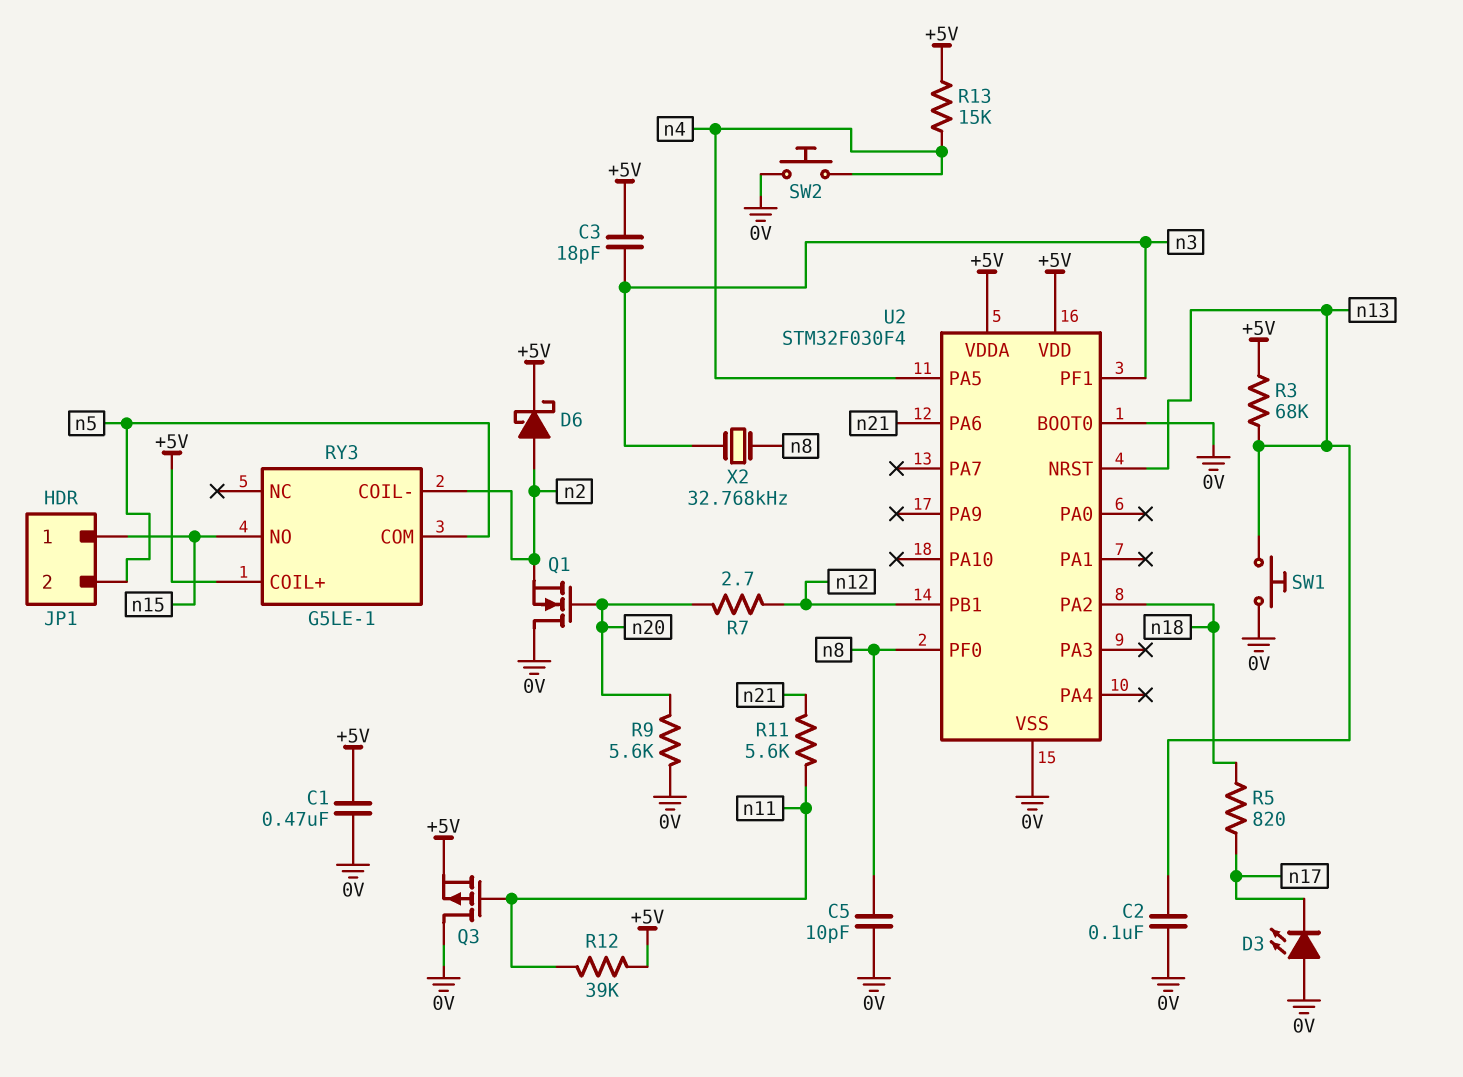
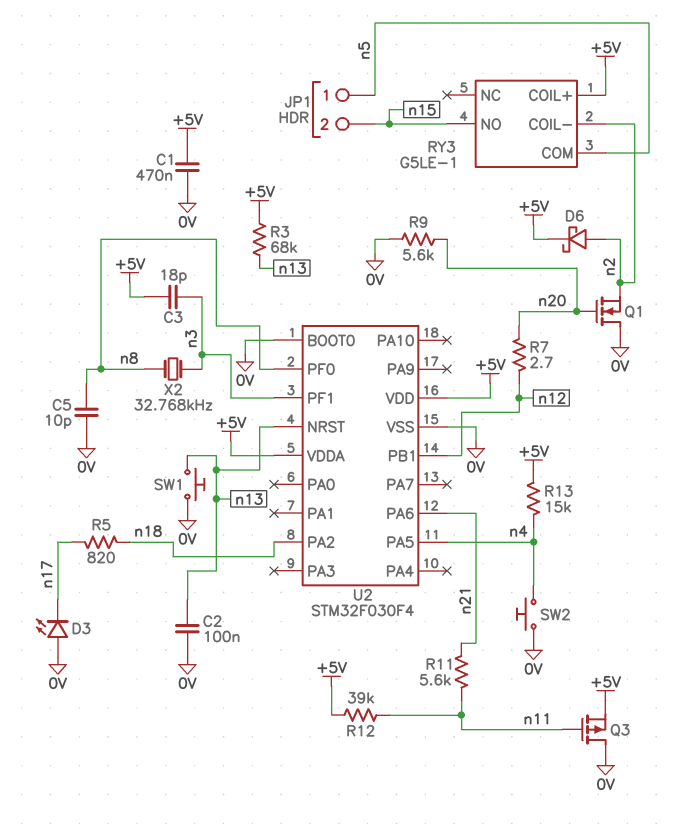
JP1 pin 1: n15 -> n5
JP1 pin 2: n5 -> n15

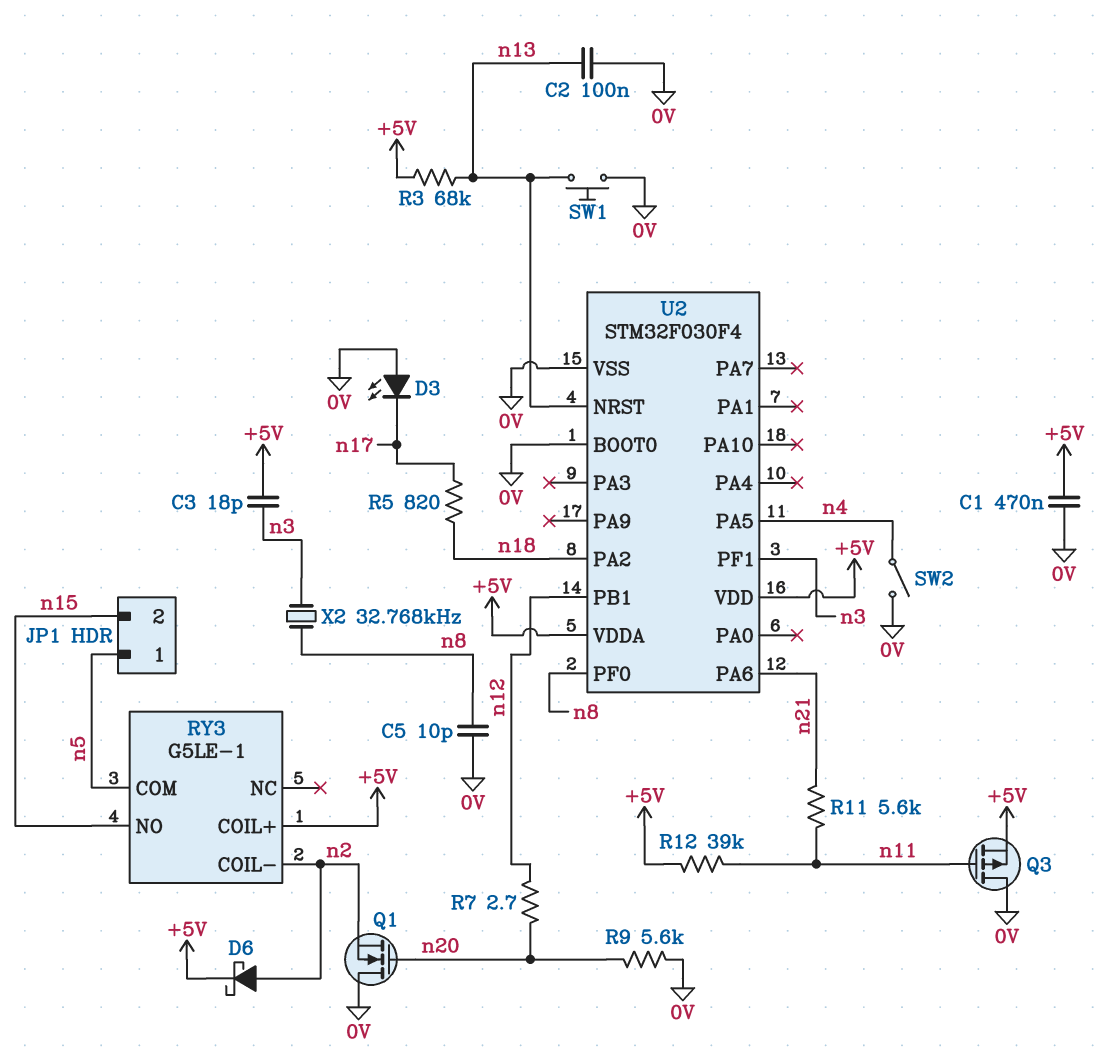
R13: 15k (+5V, n4) -> none
SW2: button (0V, n4) -> switch (0V, n4)

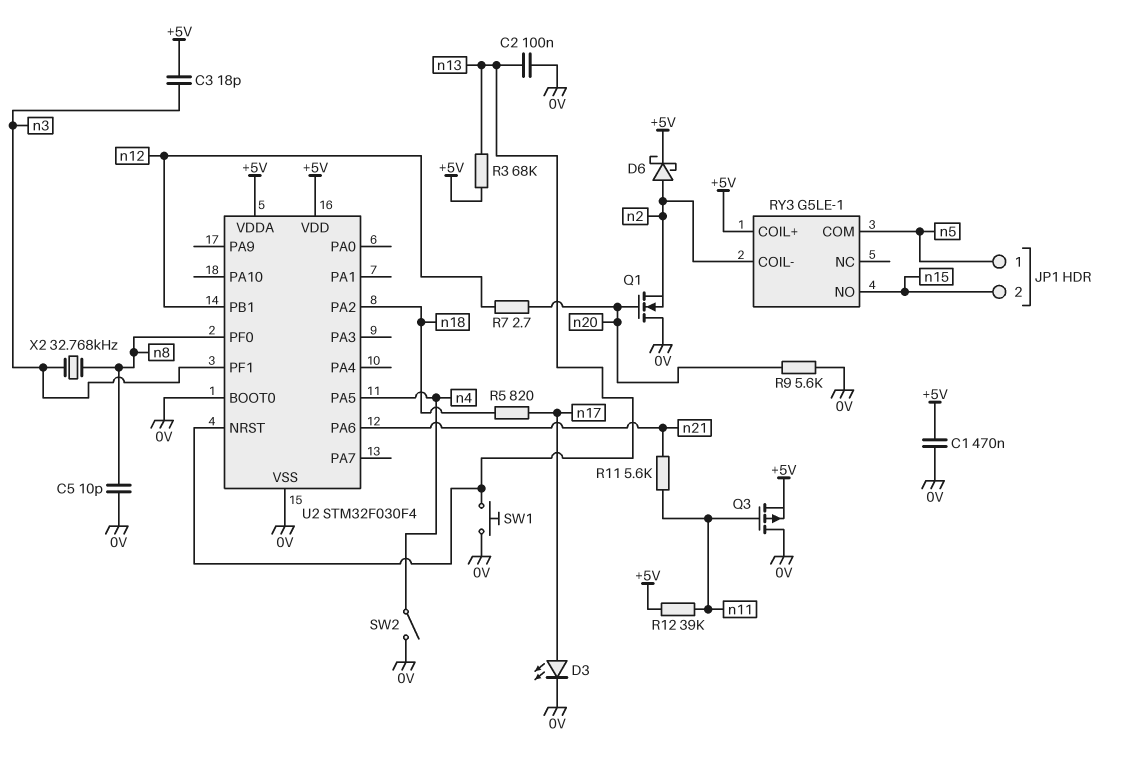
D3: LED (A 0V, K n17) -> LED (A n17, K 0V)

